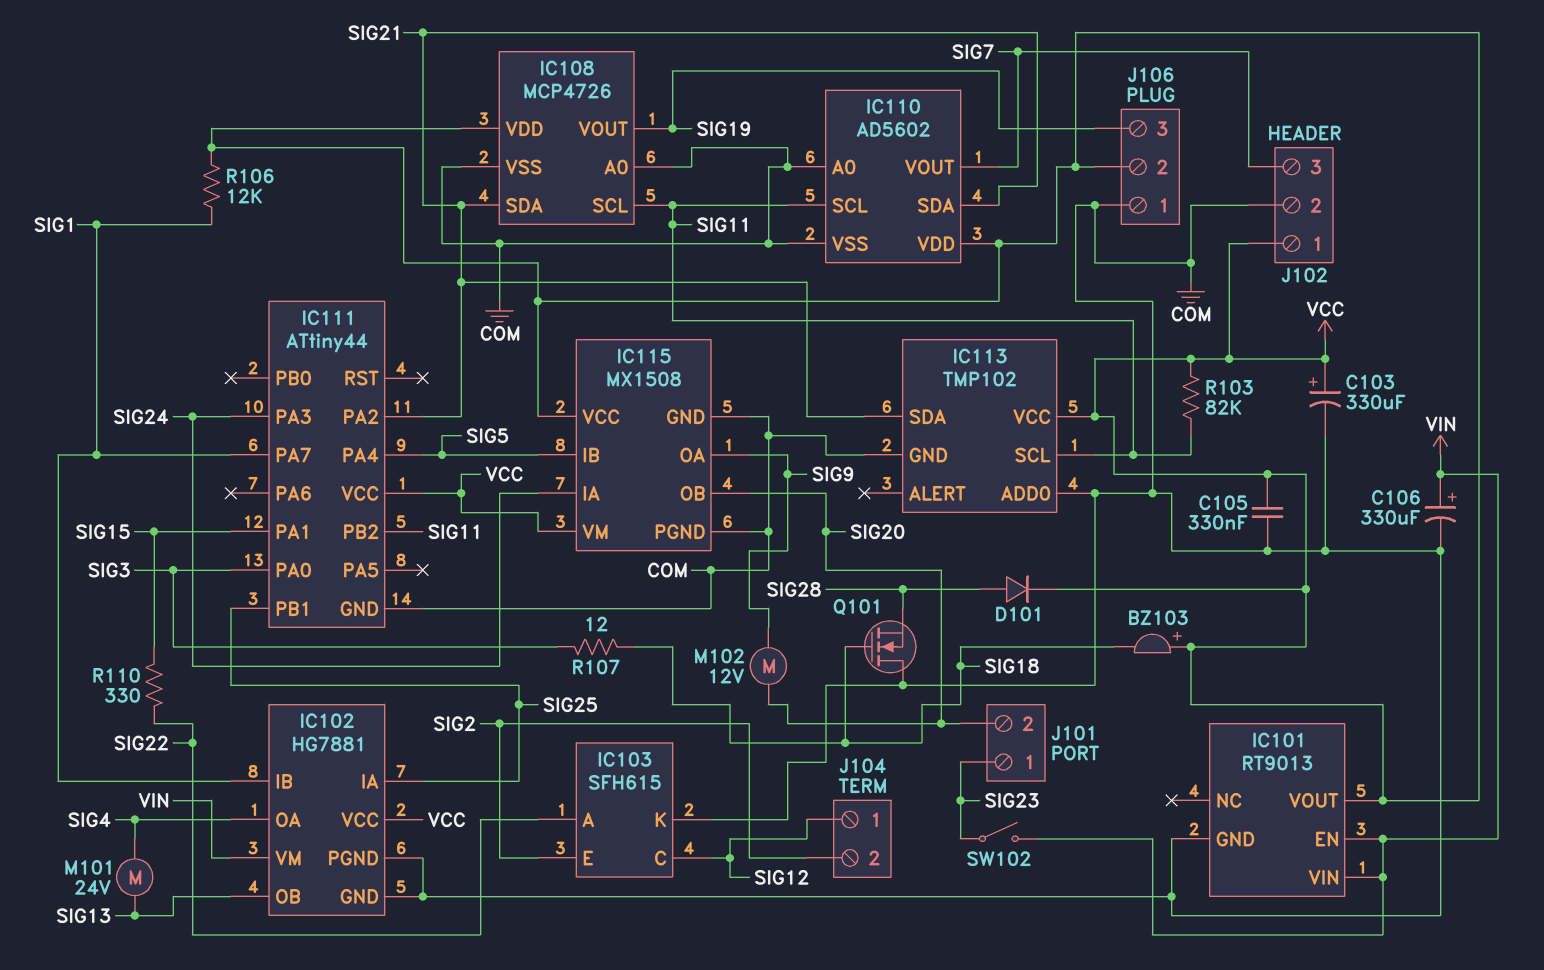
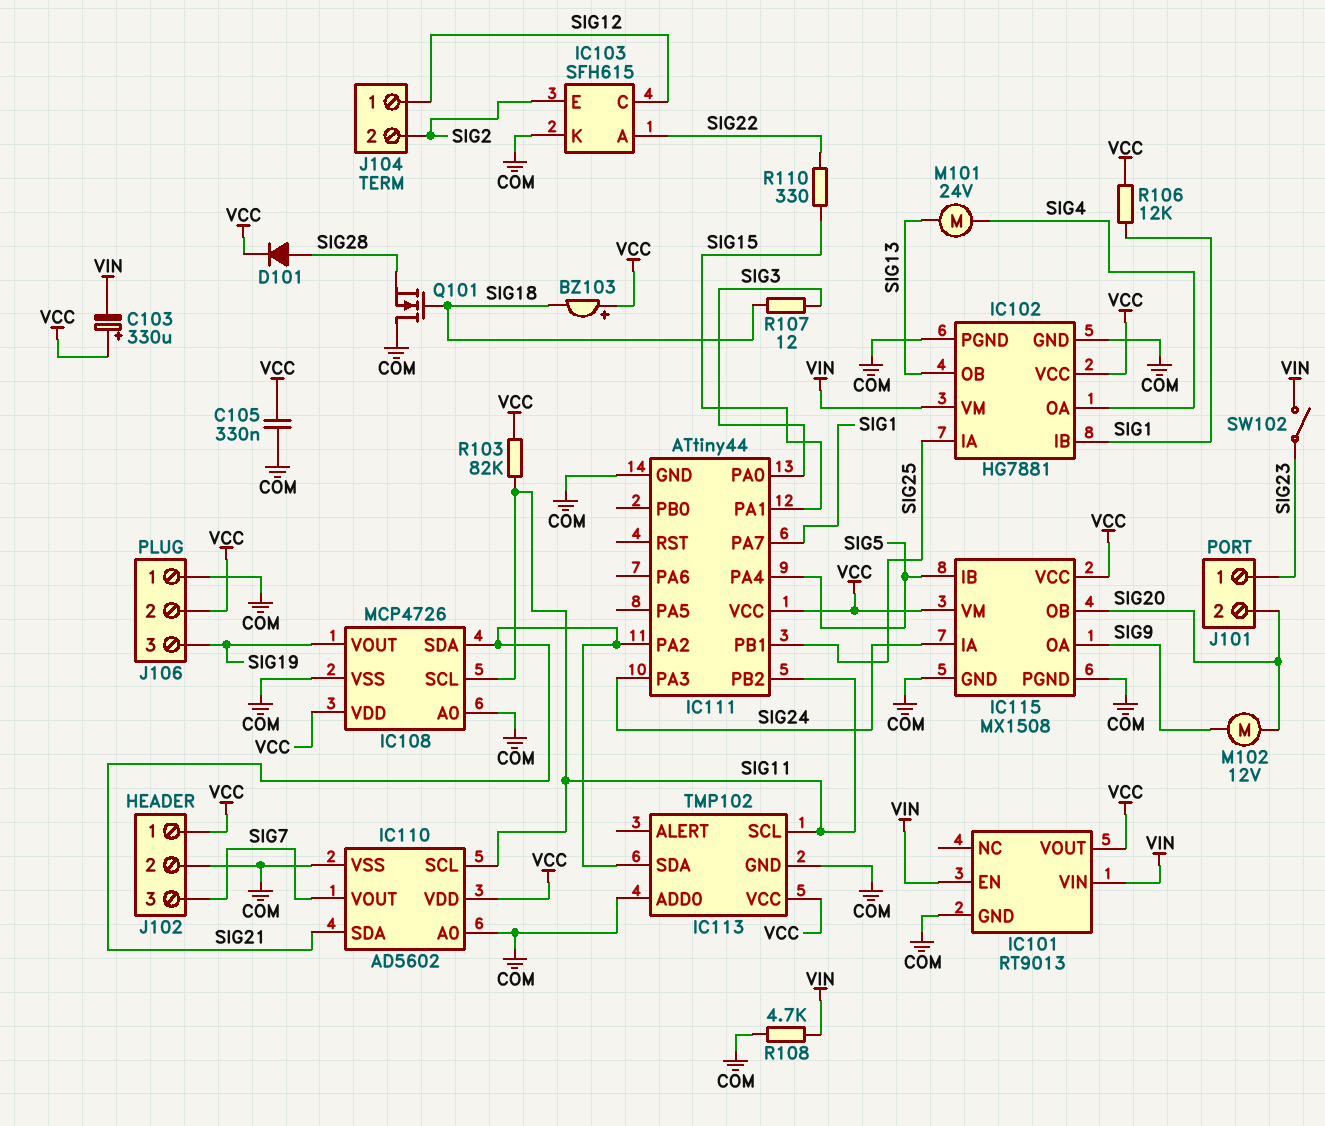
C103: 330uF (plus VCC, minus COM) -> 330uF (plus VCC, minus VIN)
C106: 330uF (plus VIN, minus COM) -> none
R108: none -> 4.7k (COM, VIN)

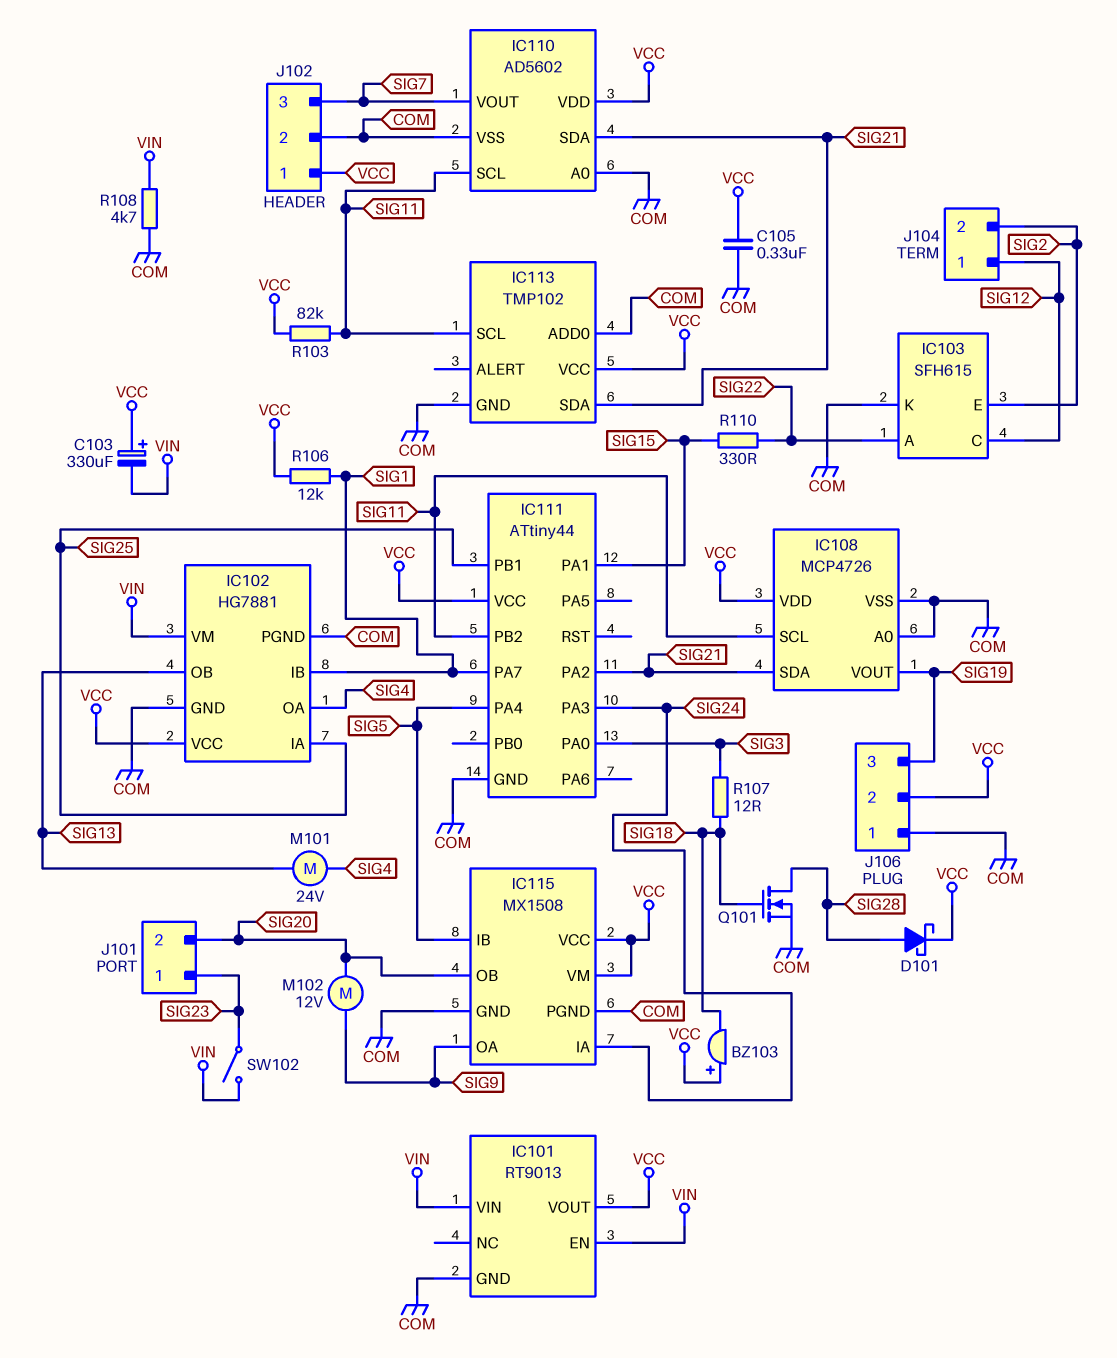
D101: diode (A SIG28, K VCC) -> schottky (A SIG28, K VCC)
Q101: NMOS (G SIG18, D COM, S SIG28) -> NMOS (G SIG18, D SIG28, S COM)

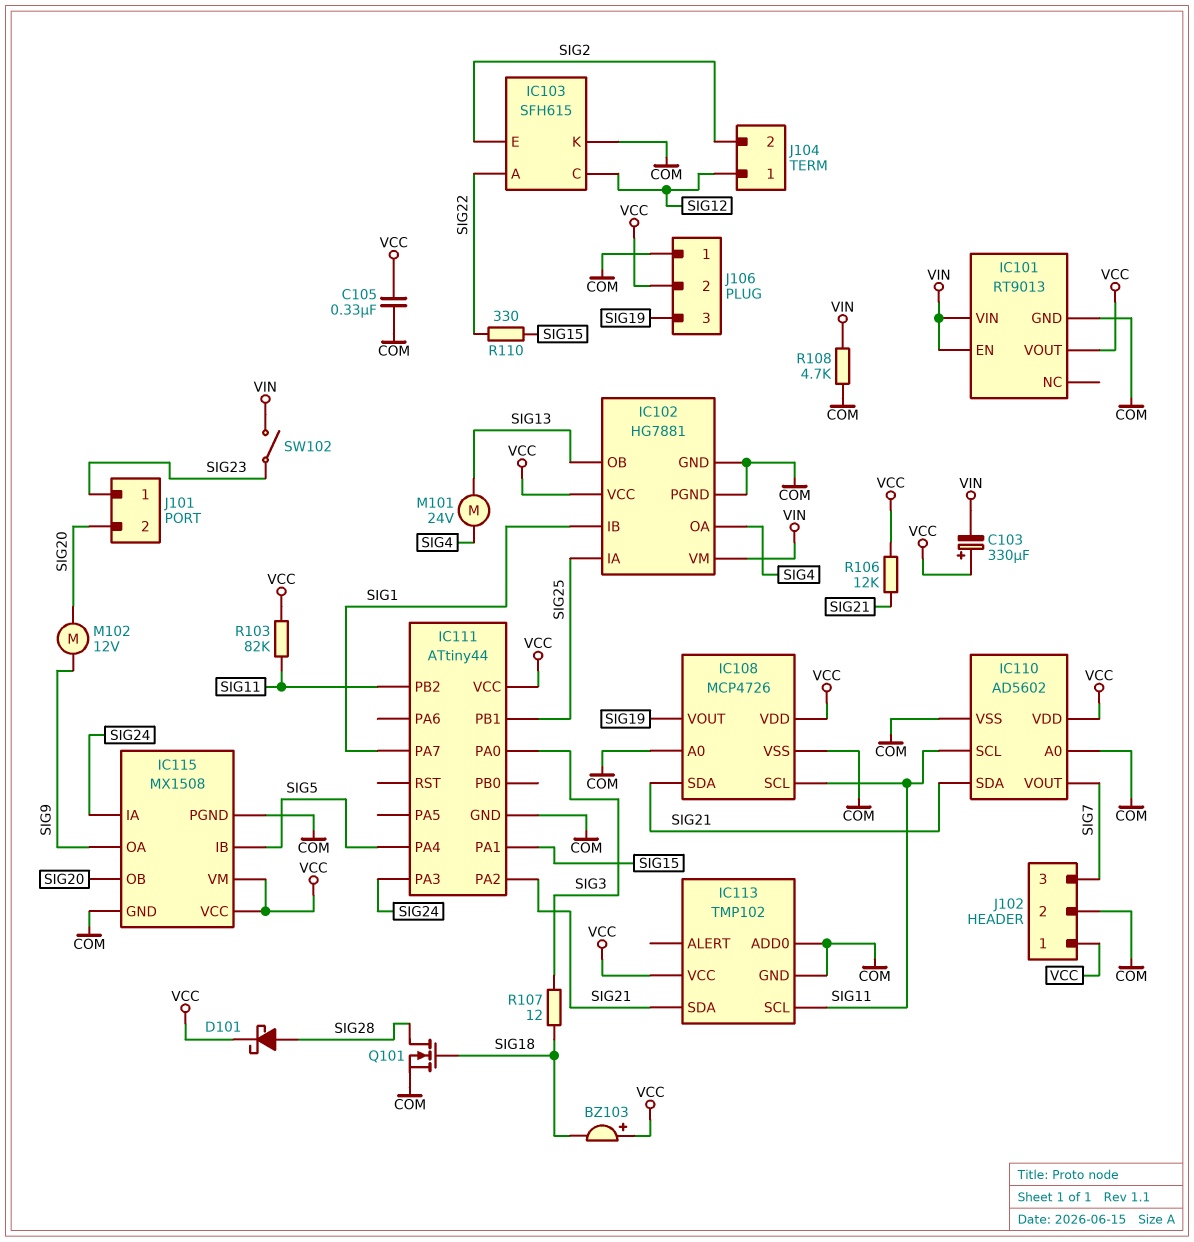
R106: 12k (SIG1, VCC) -> 12k (SIG21, VCC)

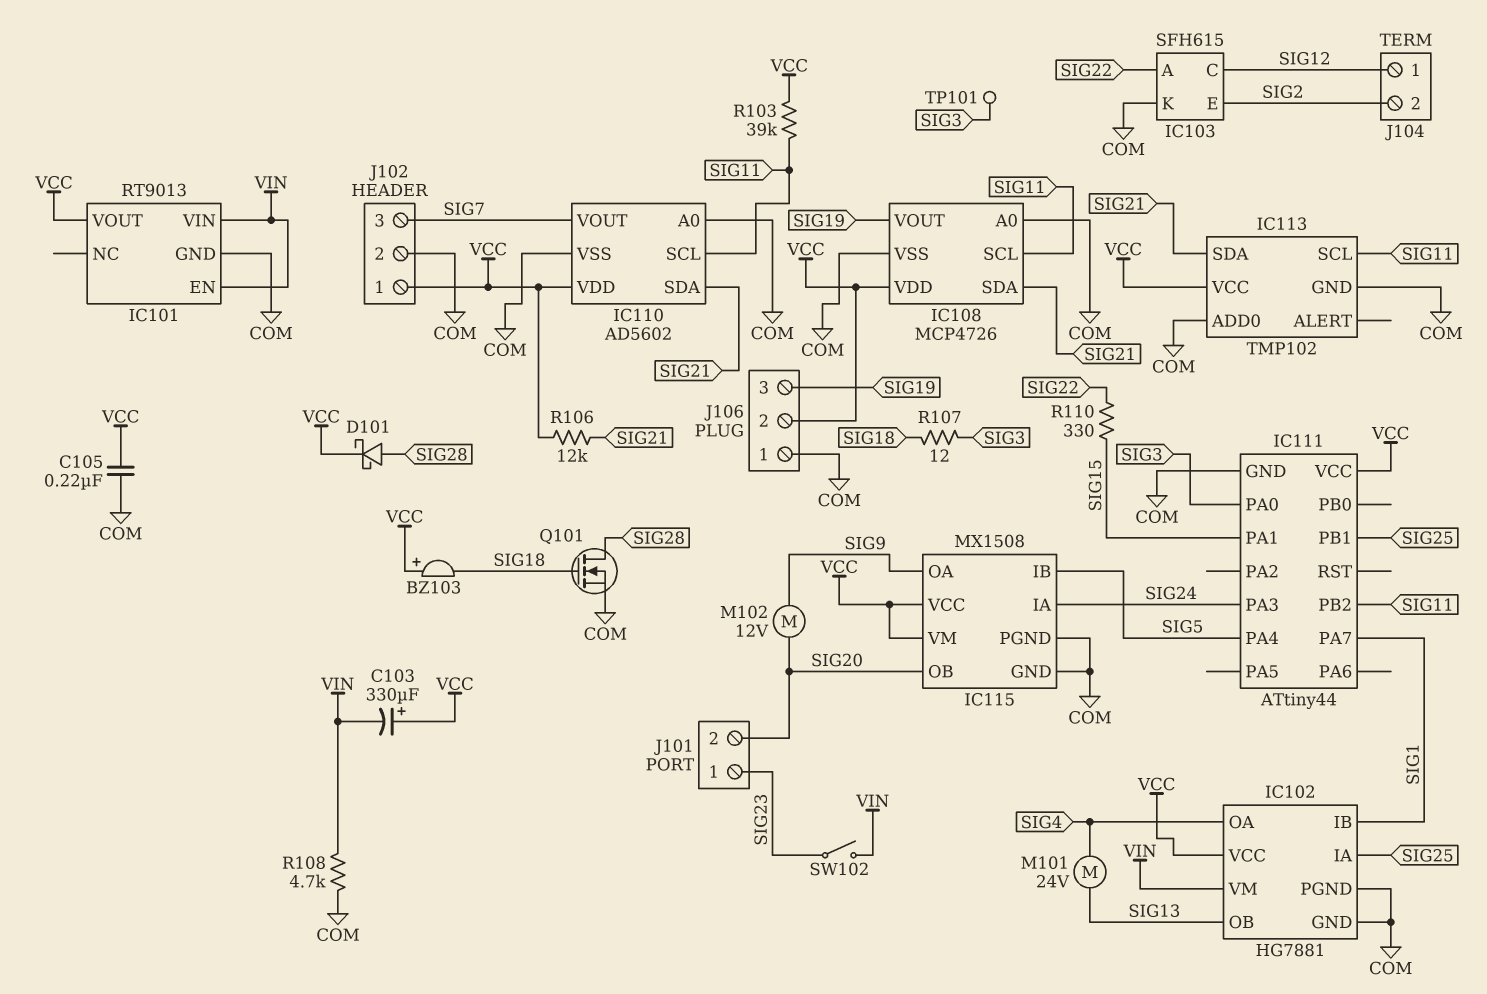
C105: 330nF (COM, VCC) -> 220nF (COM, VCC)
IC111 pin PA2: SIG21 -> none
R103: 82k (SIG11, VCC) -> 39k (SIG11, VCC)
TP101: none -> test point (SIG3)

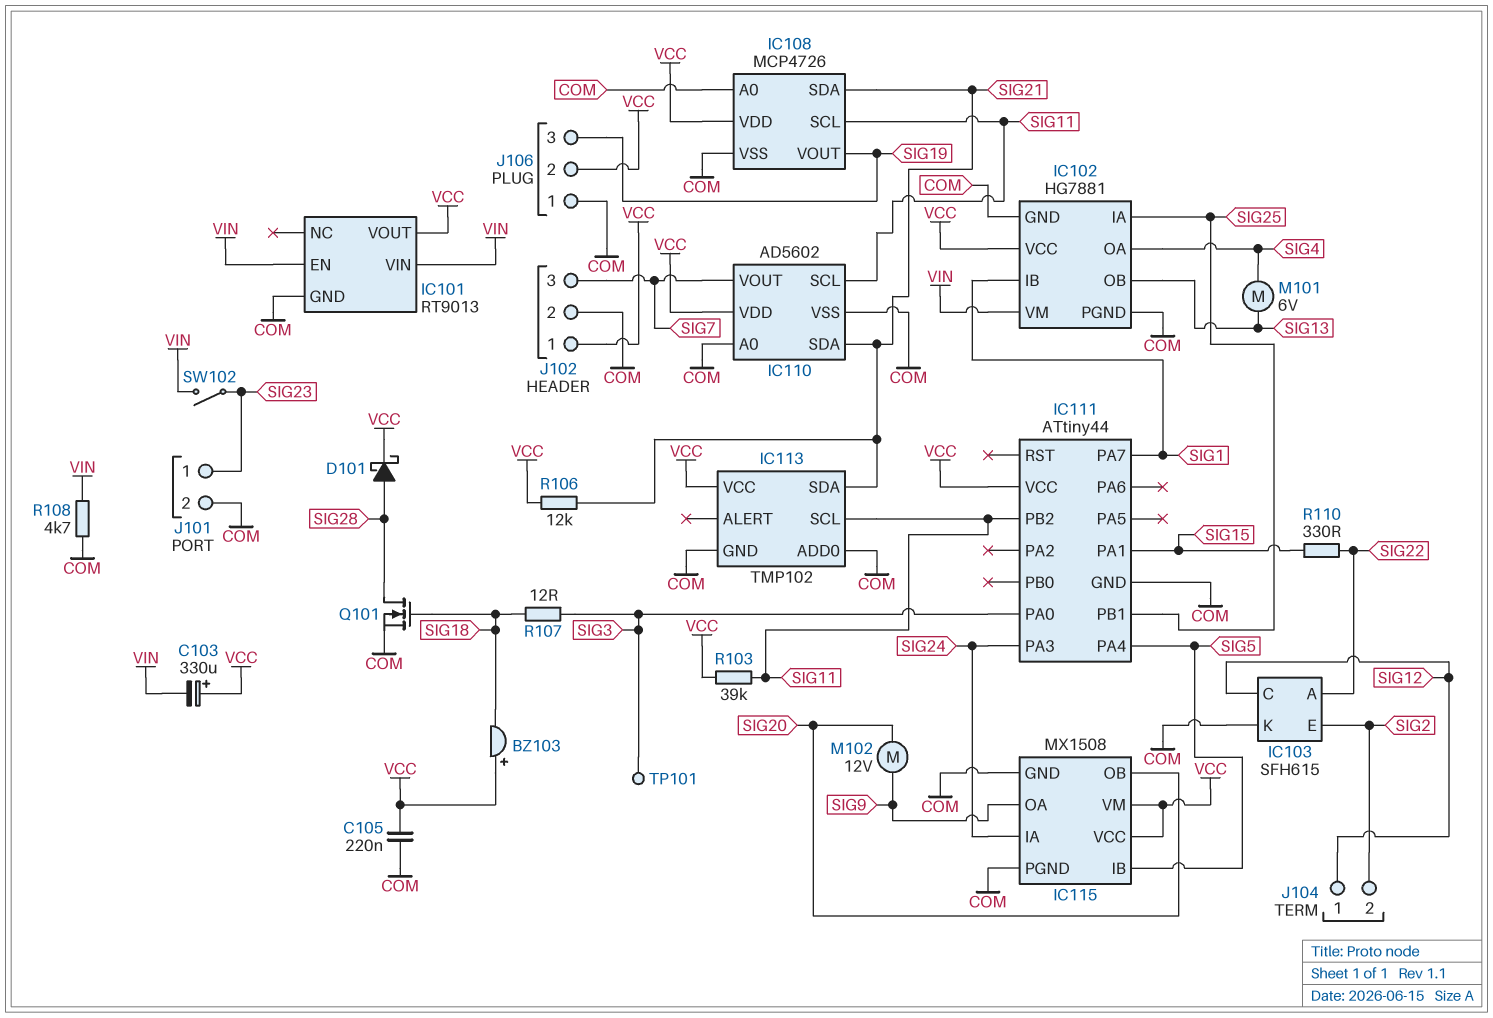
J101 pin 2: SIG20 -> COM
M101: motor 24V (SIG4, SIG13) -> motor 6V (SIG4, SIG13)

